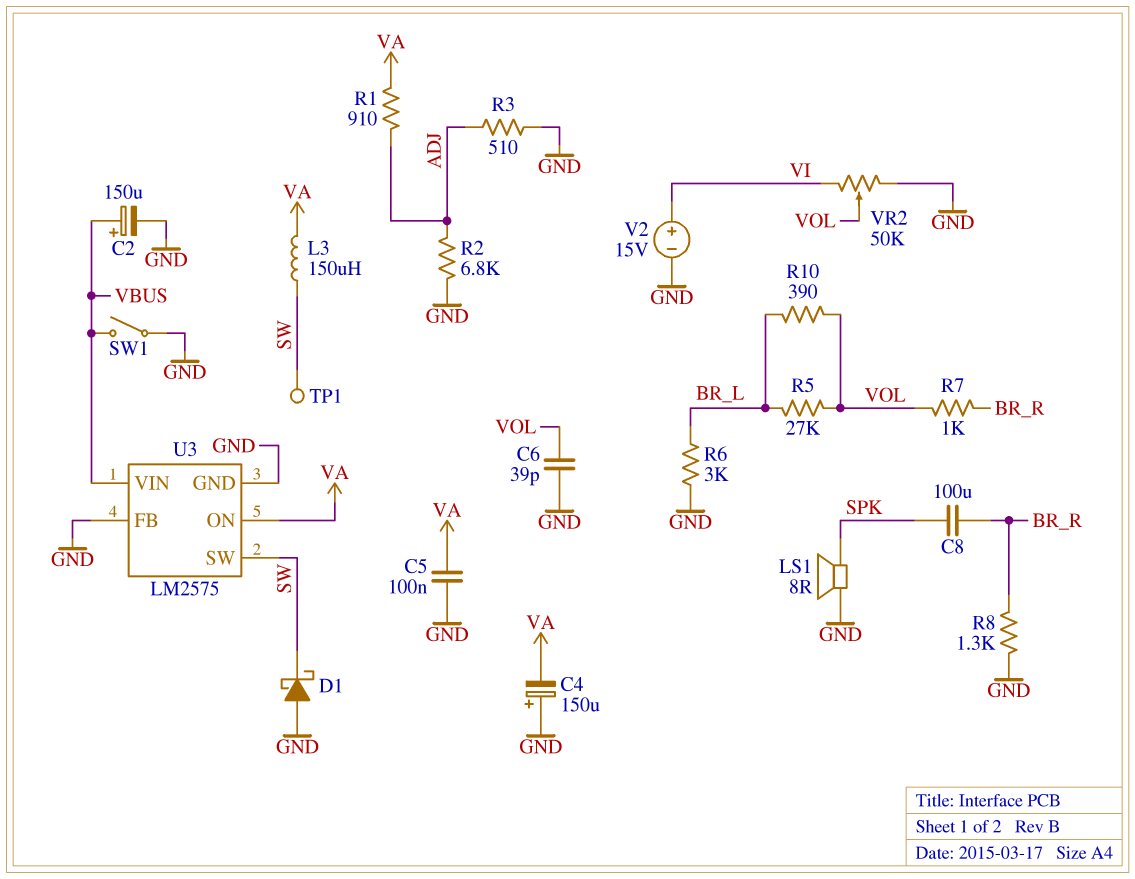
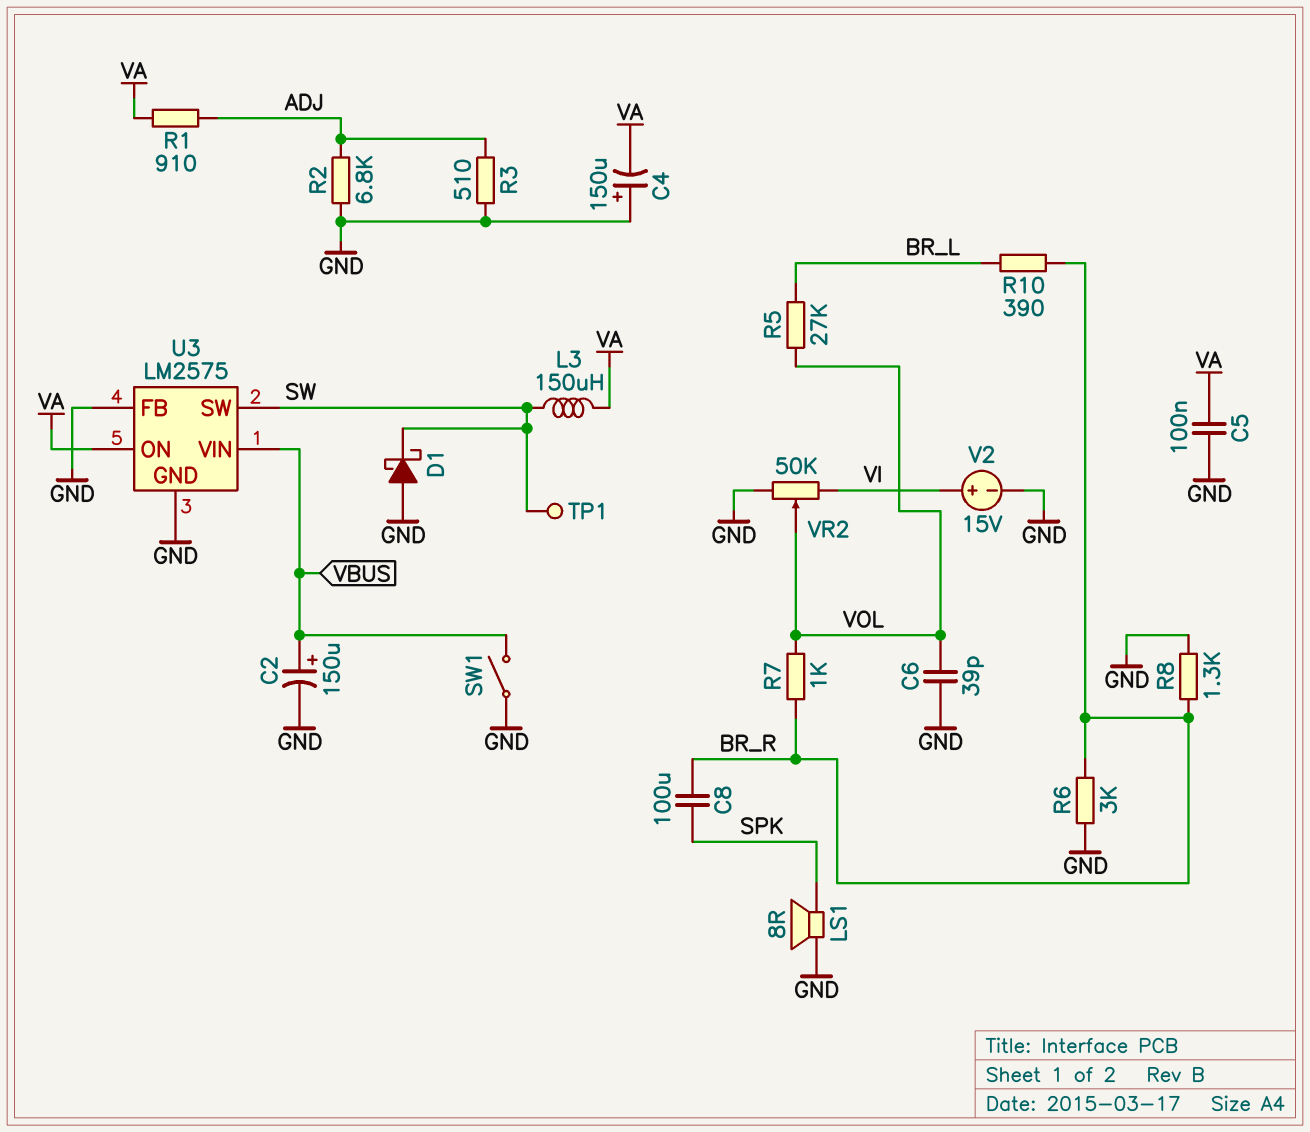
R6: 3k (BR_L, GND) -> 3k (BR_R, GND)
R10: 390 (BR_L, VOL) -> 390 (BR_L, BR_R)

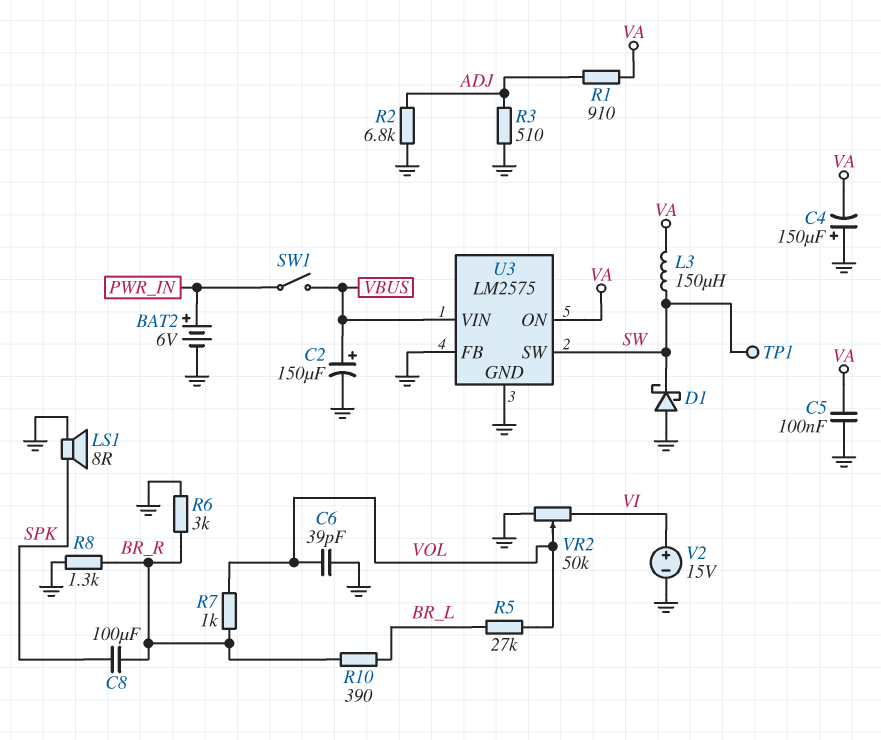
BAT2: none -> 6V (plus PWR_IN, minus GND)
SW1: switch (GND, VBUS) -> switch (PWR_IN, VBUS)

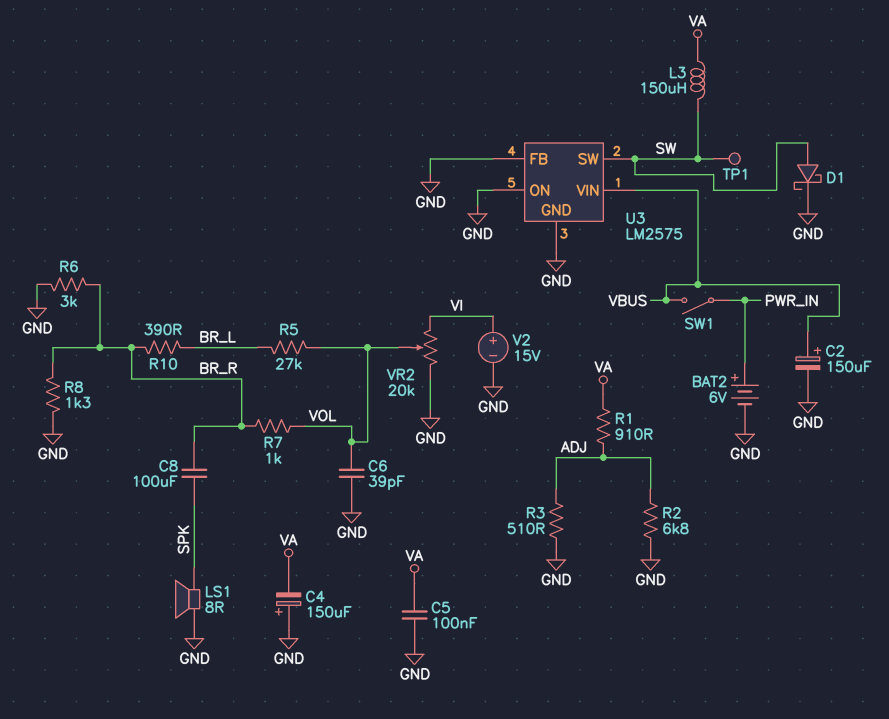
D1: schottky (A GND, K SW) -> schottky (A SW, K GND)
U3 pin ON: VA -> GND
VR2: 50k (GND, VI, wiper VOL) -> 20k (GND, VI, wiper VOL)

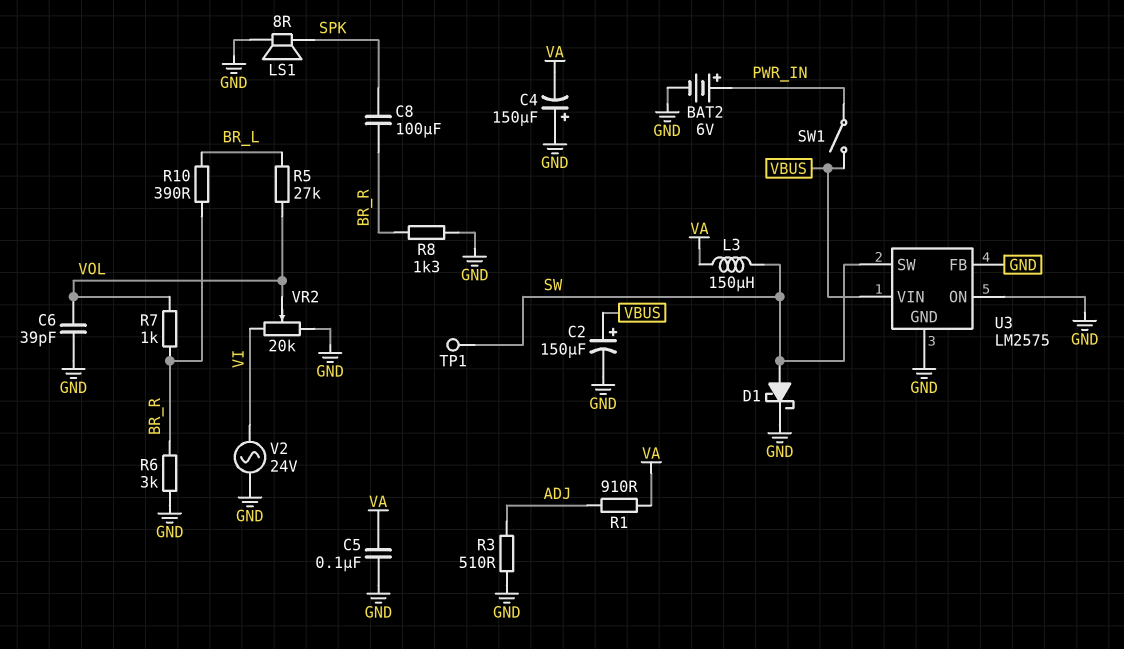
R2: 6.8k (ADJ, GND) -> none
V2: 15V (plus VI, minus GND) -> AC 24V (GND, VI)

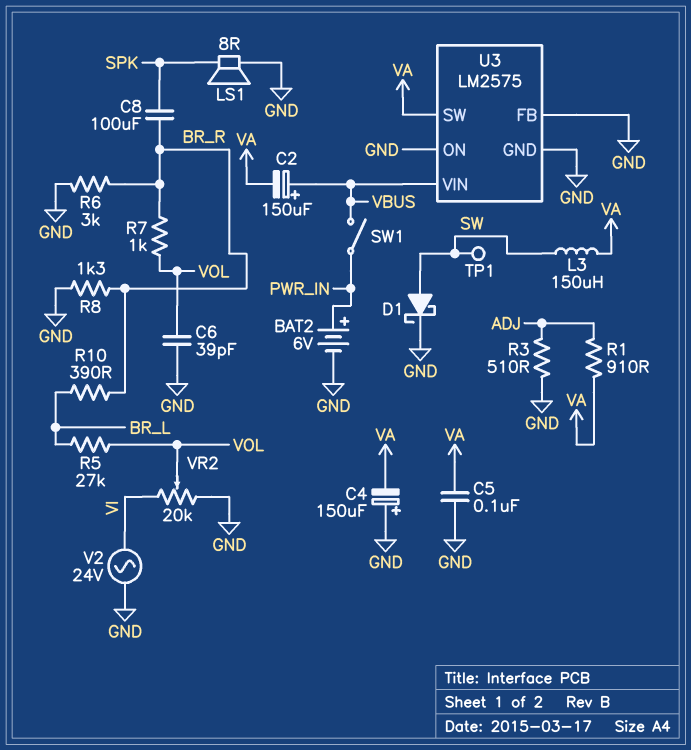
C2: 150uF (plus VBUS, minus GND) -> 150uF (plus VBUS, minus VA)
U3 pin SW: SW -> VA

